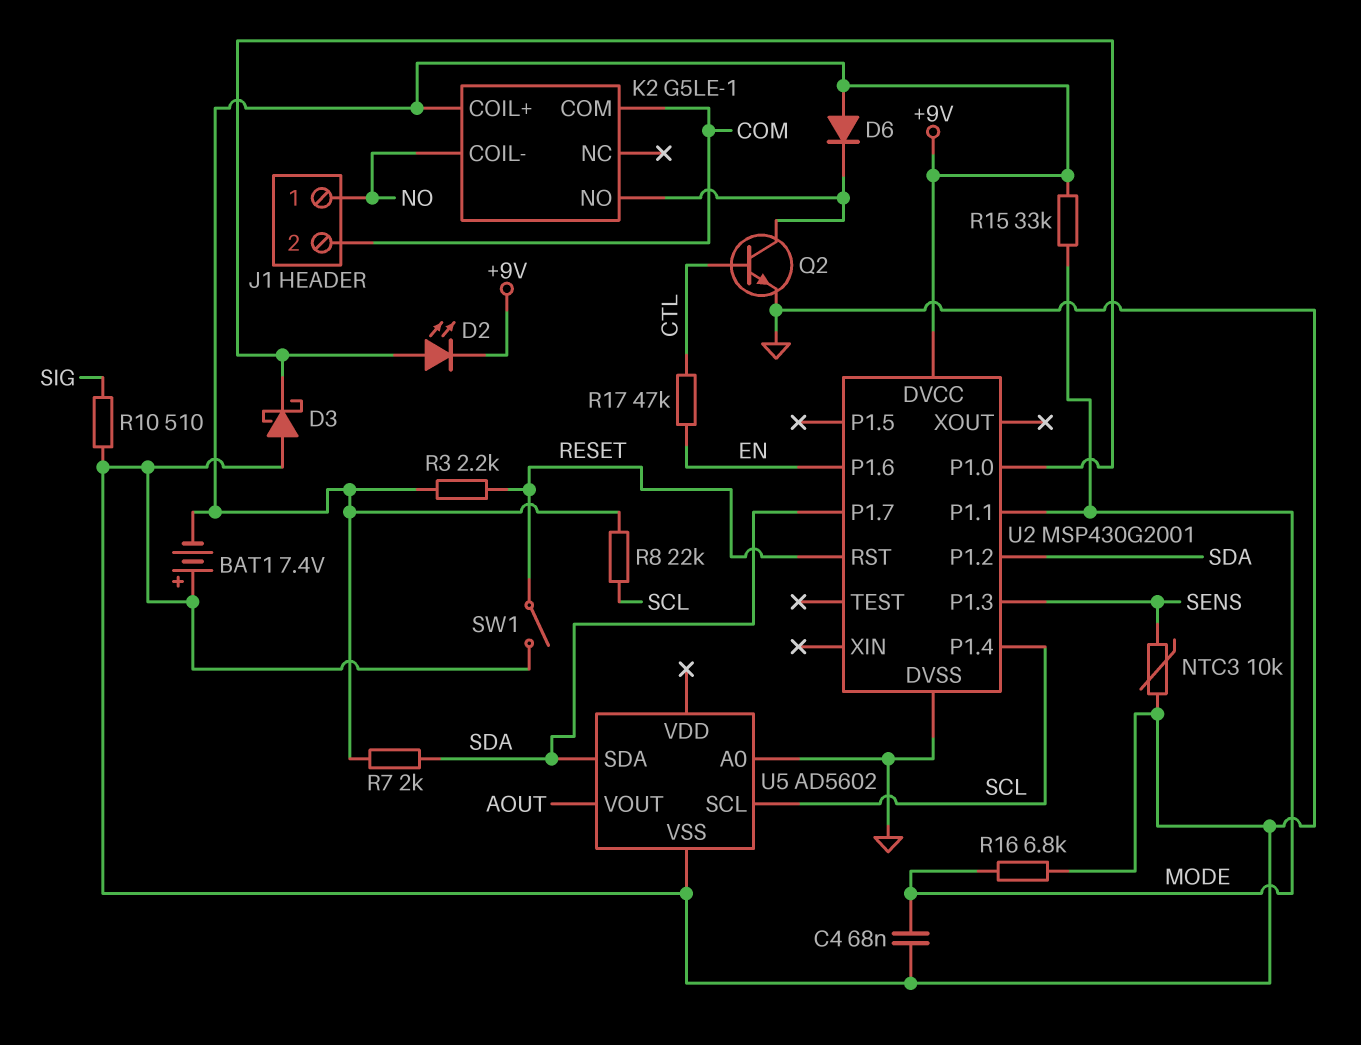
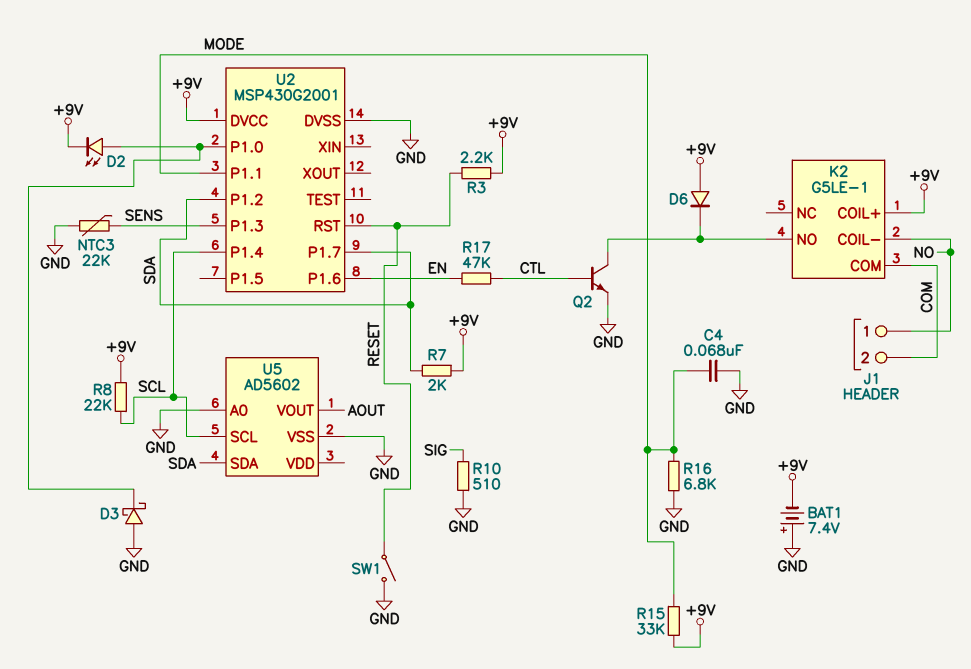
NTC3: 10k (GND, SENS) -> 22k (GND, SENS)

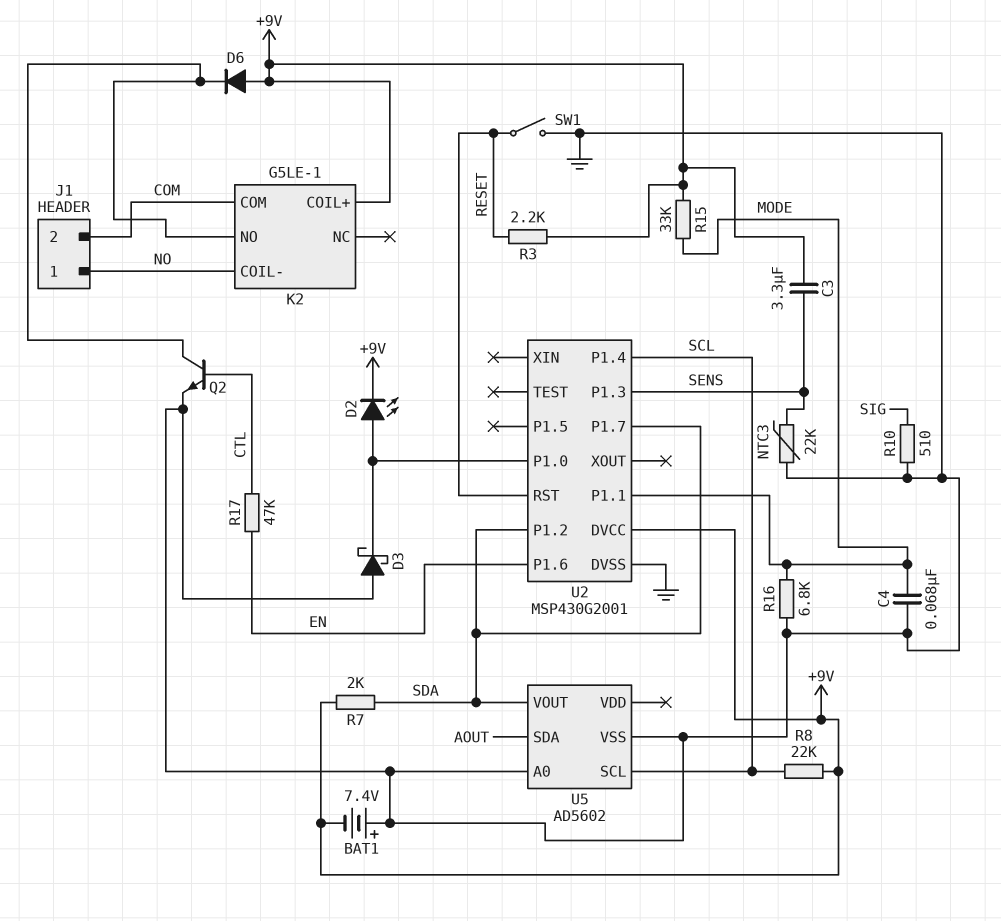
C3: none -> 3.3uF (+9V, SENS)
U5 pin SDA: SDA -> AOUT
U5 pin VOUT: AOUT -> SDA

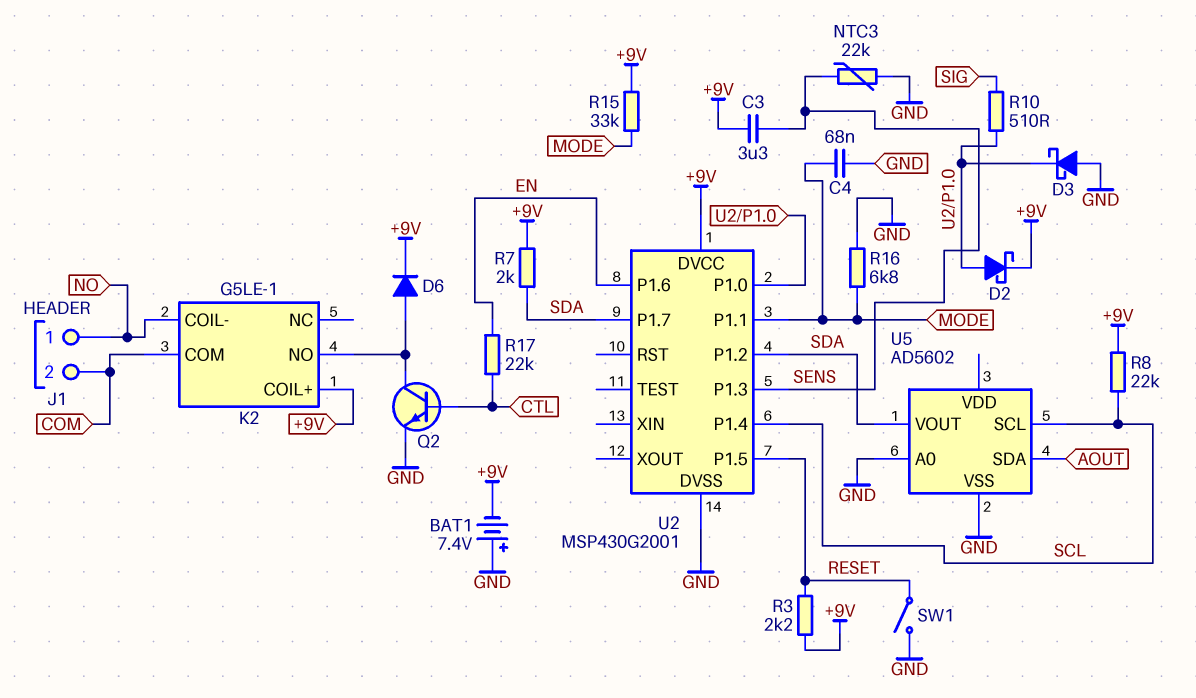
D2: LED (A U2/P1.0, K +9V) -> schottky (A U2/P1.0, K +9V)
D6: diode (A +9V, K K2/NO) -> diode (A K2/NO, K +9V)
R10: 510 (GND, SIG) -> 510 (SIG, U2/P1.0)
R17: 47k (CTL, EN) -> 22k (CTL, EN)
U2 pin P1.5: none -> RESET
U2 pin RST: RESET -> none

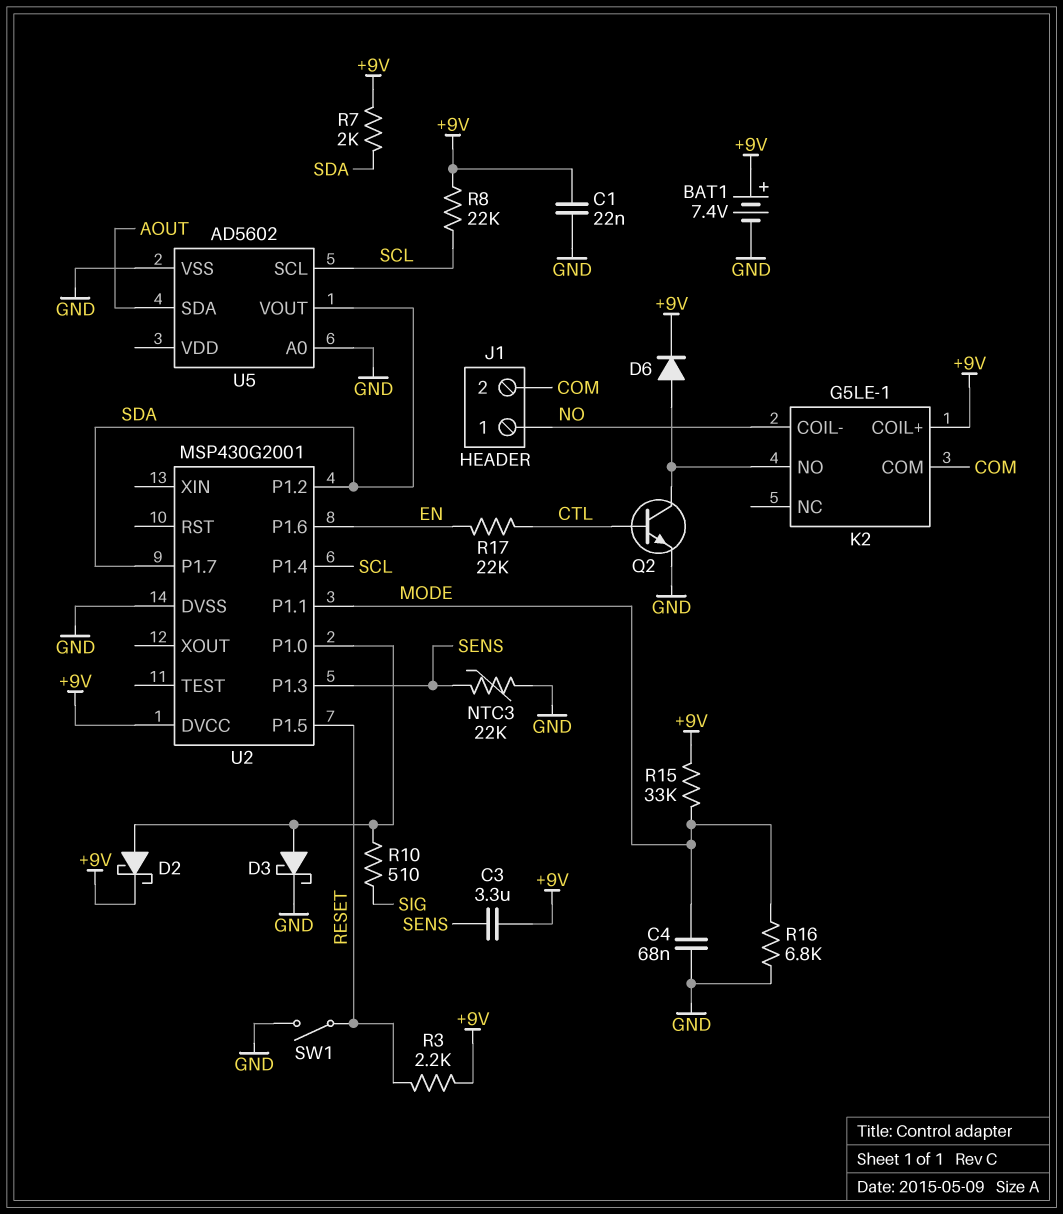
BAT1: 7.4V (plus GND, minus +9V) -> 7.4V (plus +9V, minus GND)
C1: none -> 22nF (+9V, GND)
D3: schottky (A GND, K U2/P1.0) -> schottky (A U2/P1.0, K GND)

